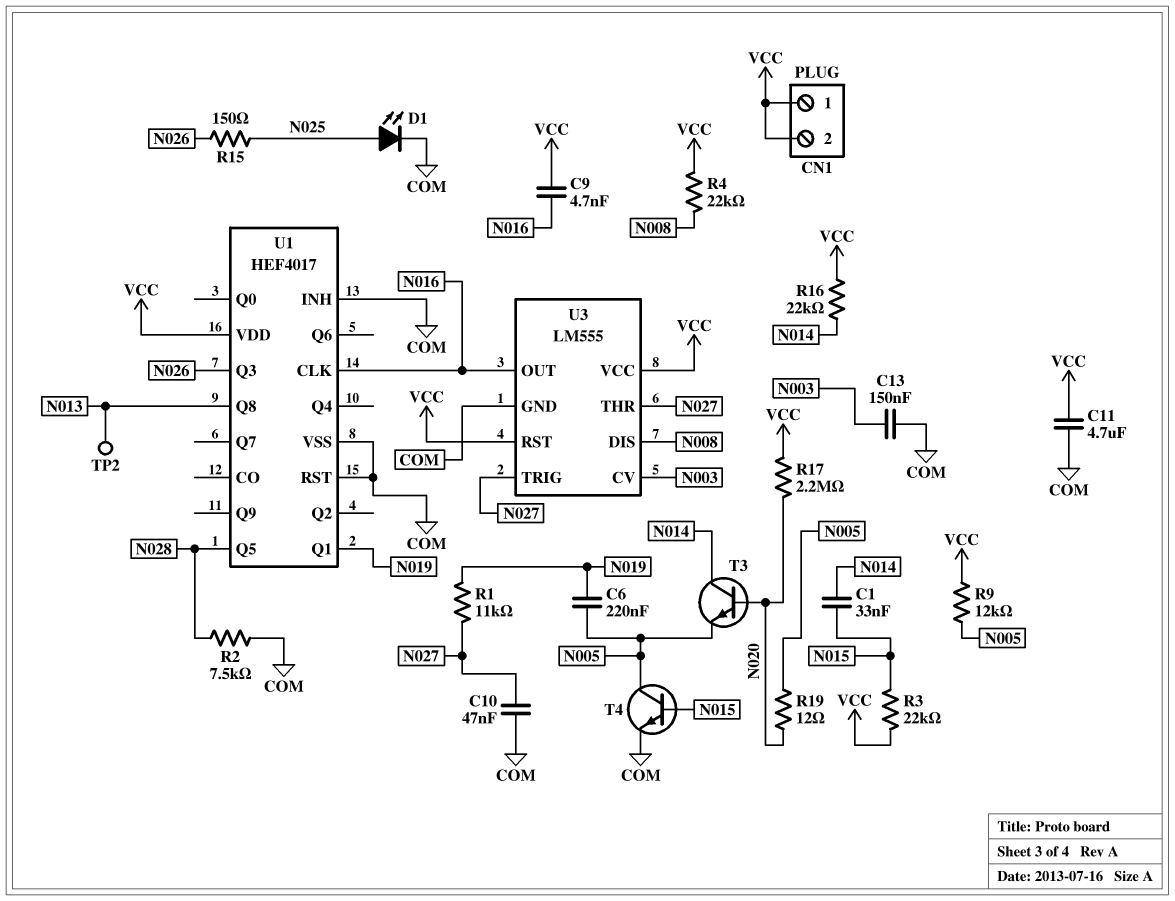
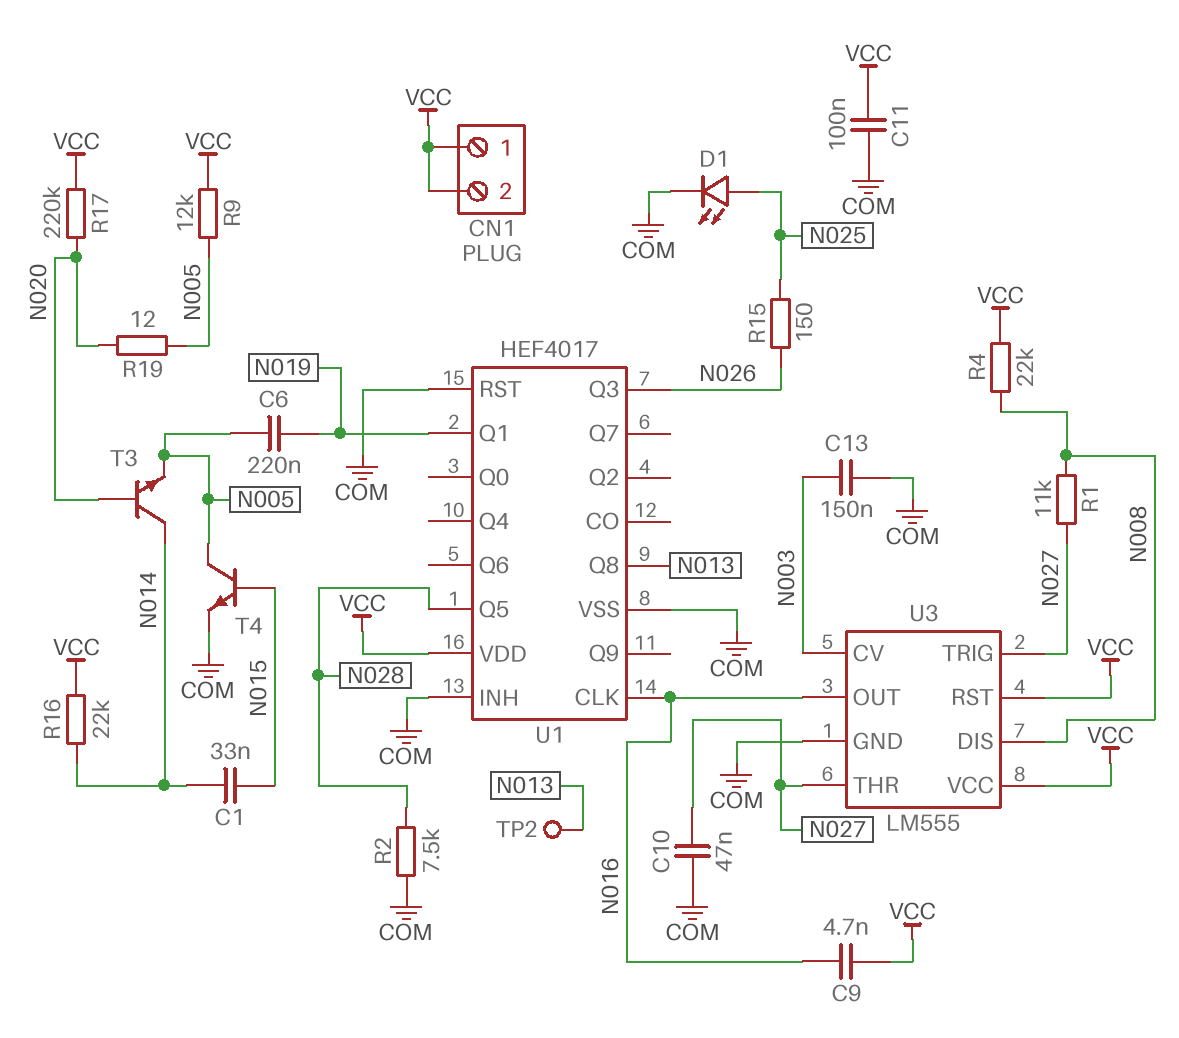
C11: 4.7uF (COM, VCC) -> 100nF (COM, VCC)
R1: 11k (N019, N027) -> 11k (N008, N027)
R3: 22k (N015, VCC) -> none
R17: 2.2M (N020, VCC) -> 220k (N020, VCC)

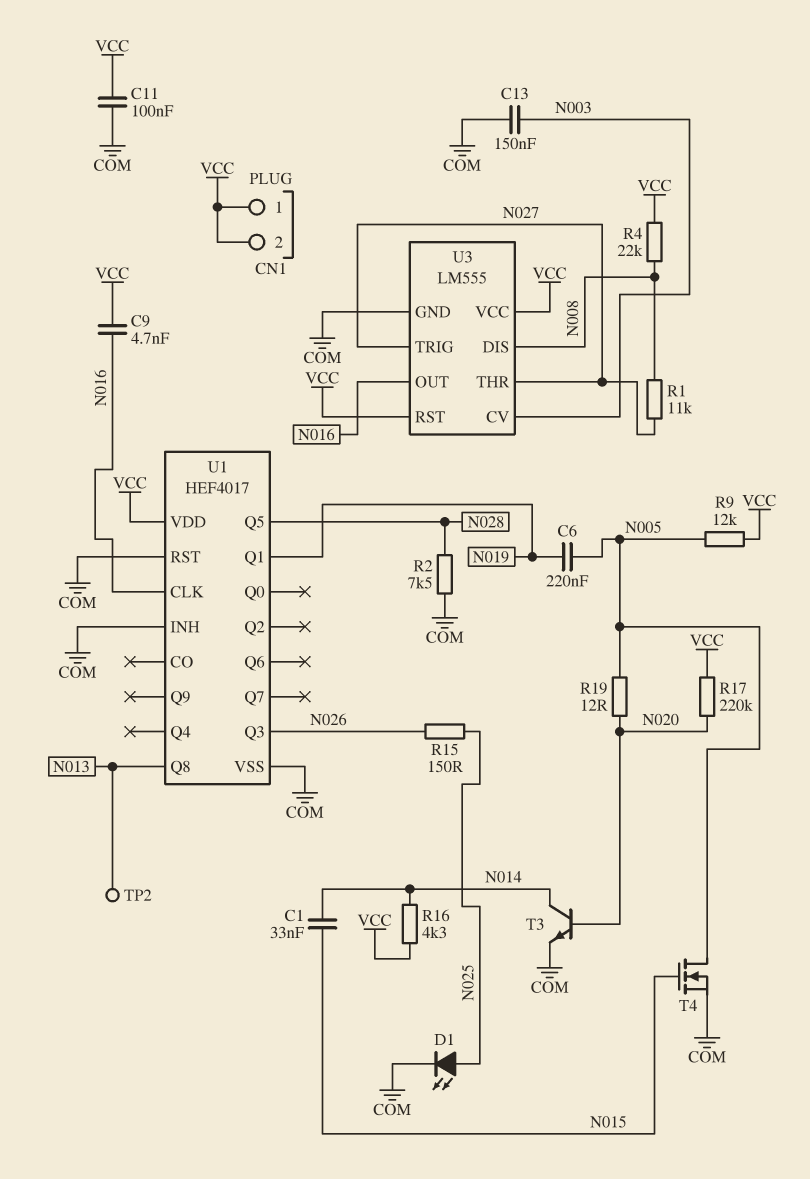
C10: 47nF (COM, N027) -> none
R16: 22k (N014, VCC) -> 4.3k (N014, VCC)
T3: NPN (B N020, C N014, E N005) -> NPN (B N020, C N014, E COM)
T4: NPN (B N015, C N005, E COM) -> NMOS (G N015, D N005, S COM)

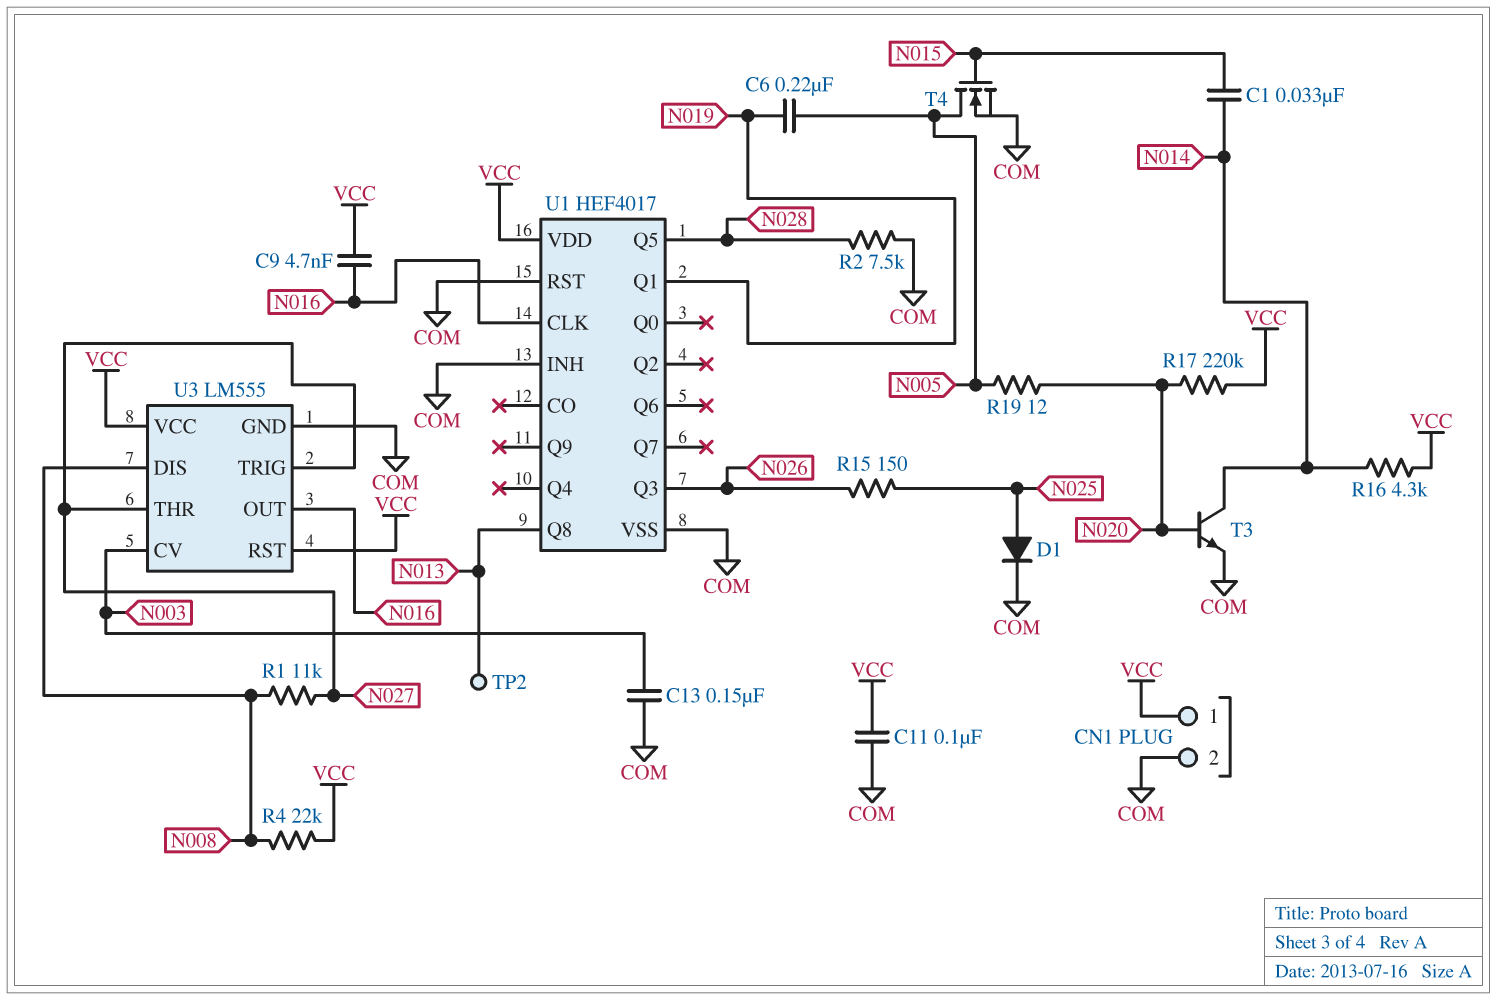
CN1 pin 2: VCC -> COM
D1: LED (A N025, K COM) -> diode (A N025, K COM)
R9: 12k (N005, VCC) -> none

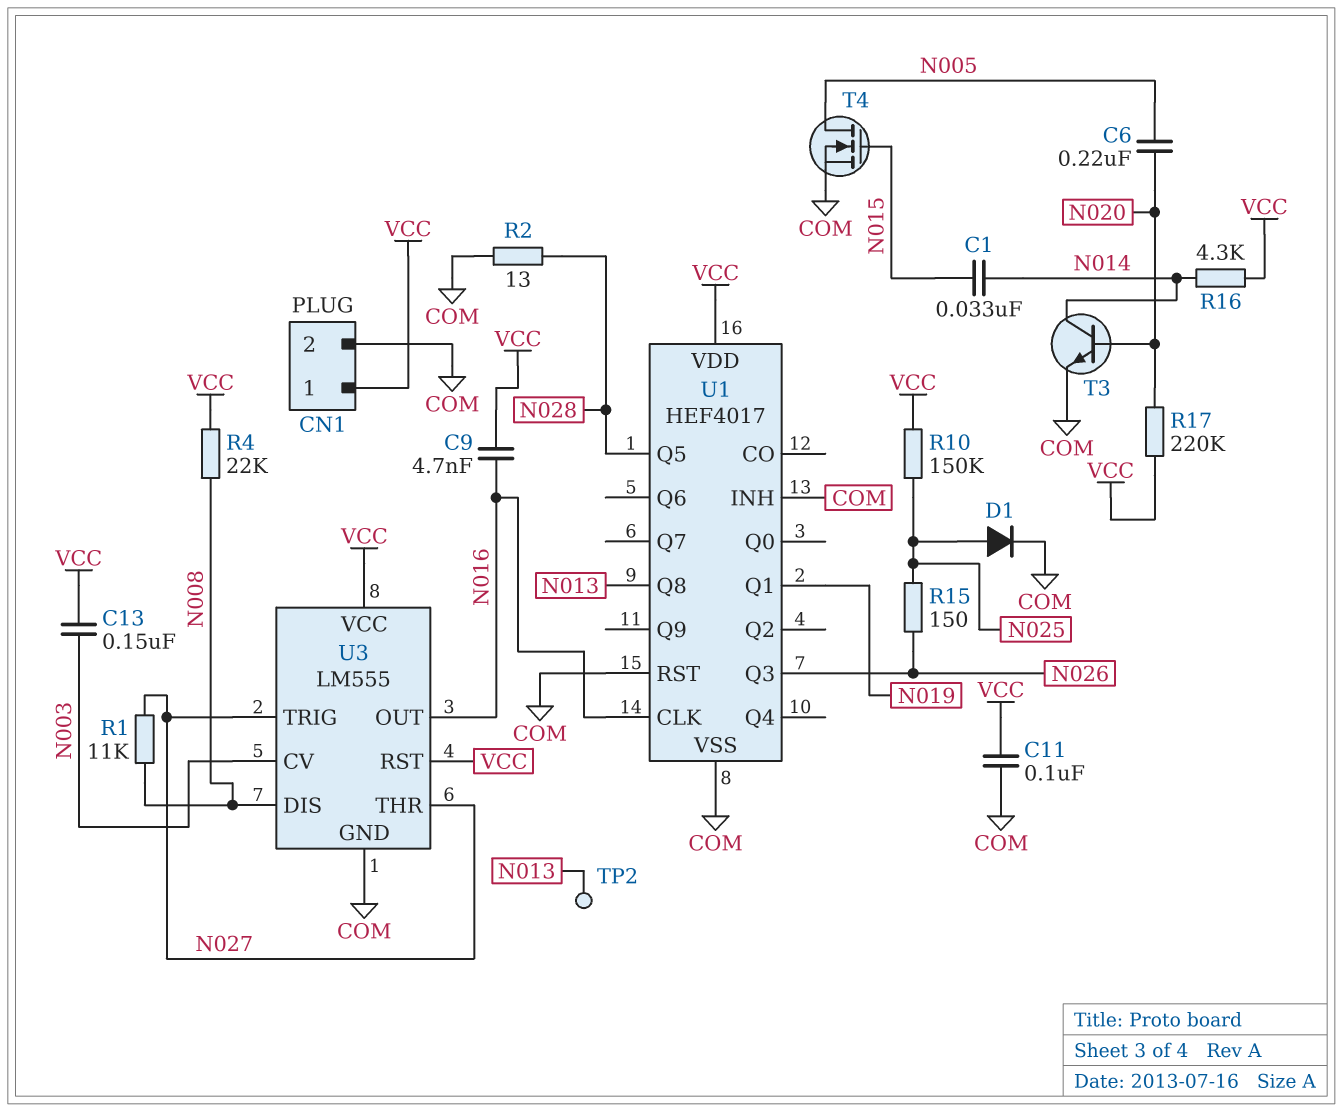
C6: 220nF (N005, N019) -> 220nF (N005, N020)
C13: 150nF (COM, N003) -> 150nF (N003, VCC)
R2: 7.5k (COM, N028) -> 13 (COM, N028)
R10: none -> 150k (N025, VCC)
R19: 12 (N005, N020) -> none

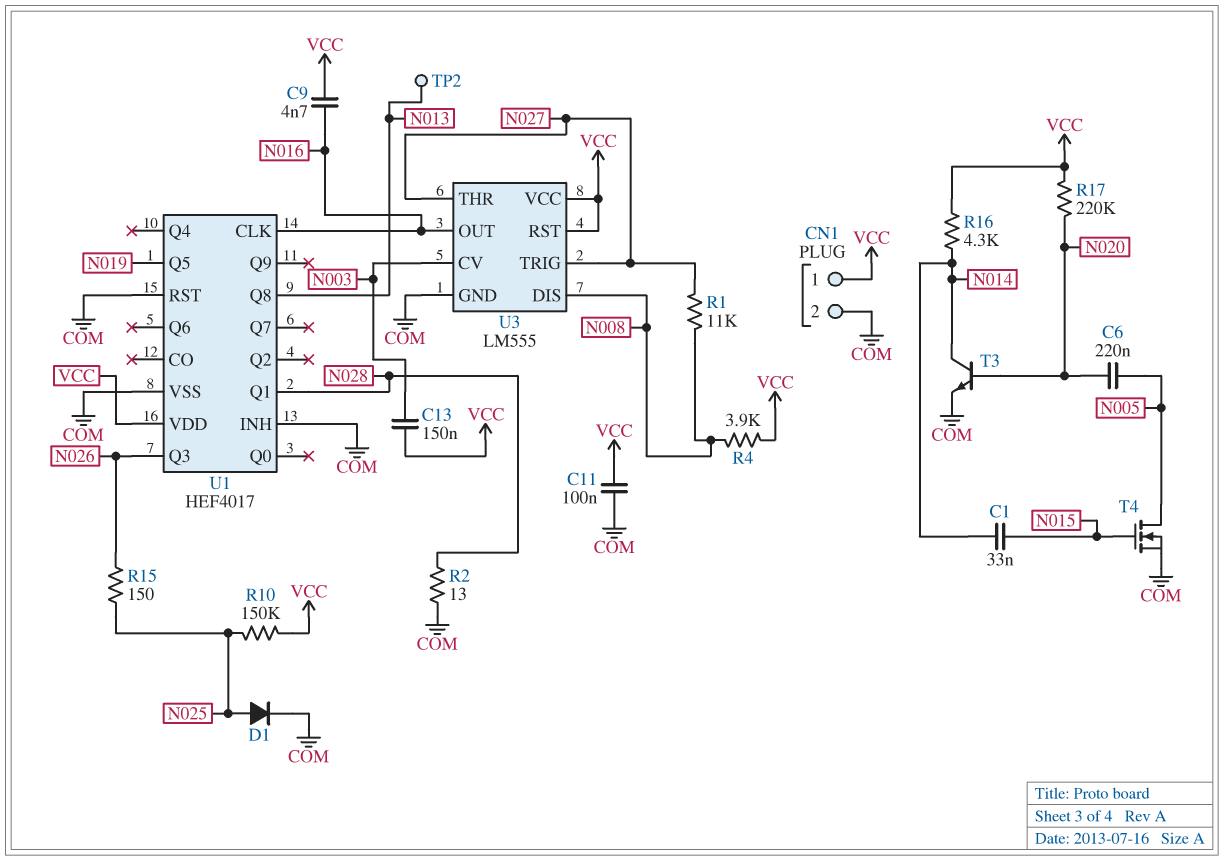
R4: 22k (N008, VCC) -> 3.9k (N008, VCC)
U1 pin Q1: N019 -> N028
U1 pin Q5: N028 -> N019

